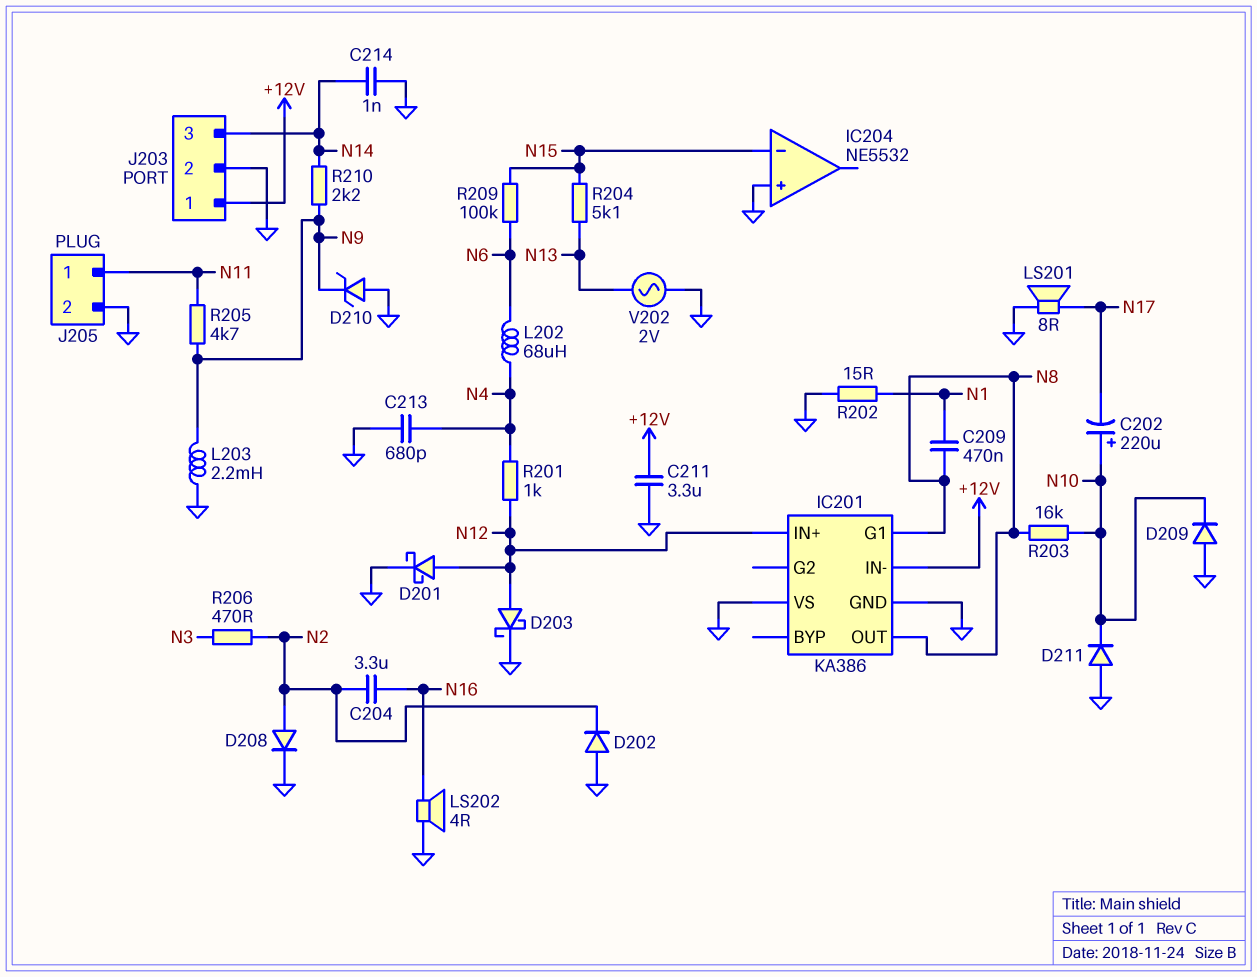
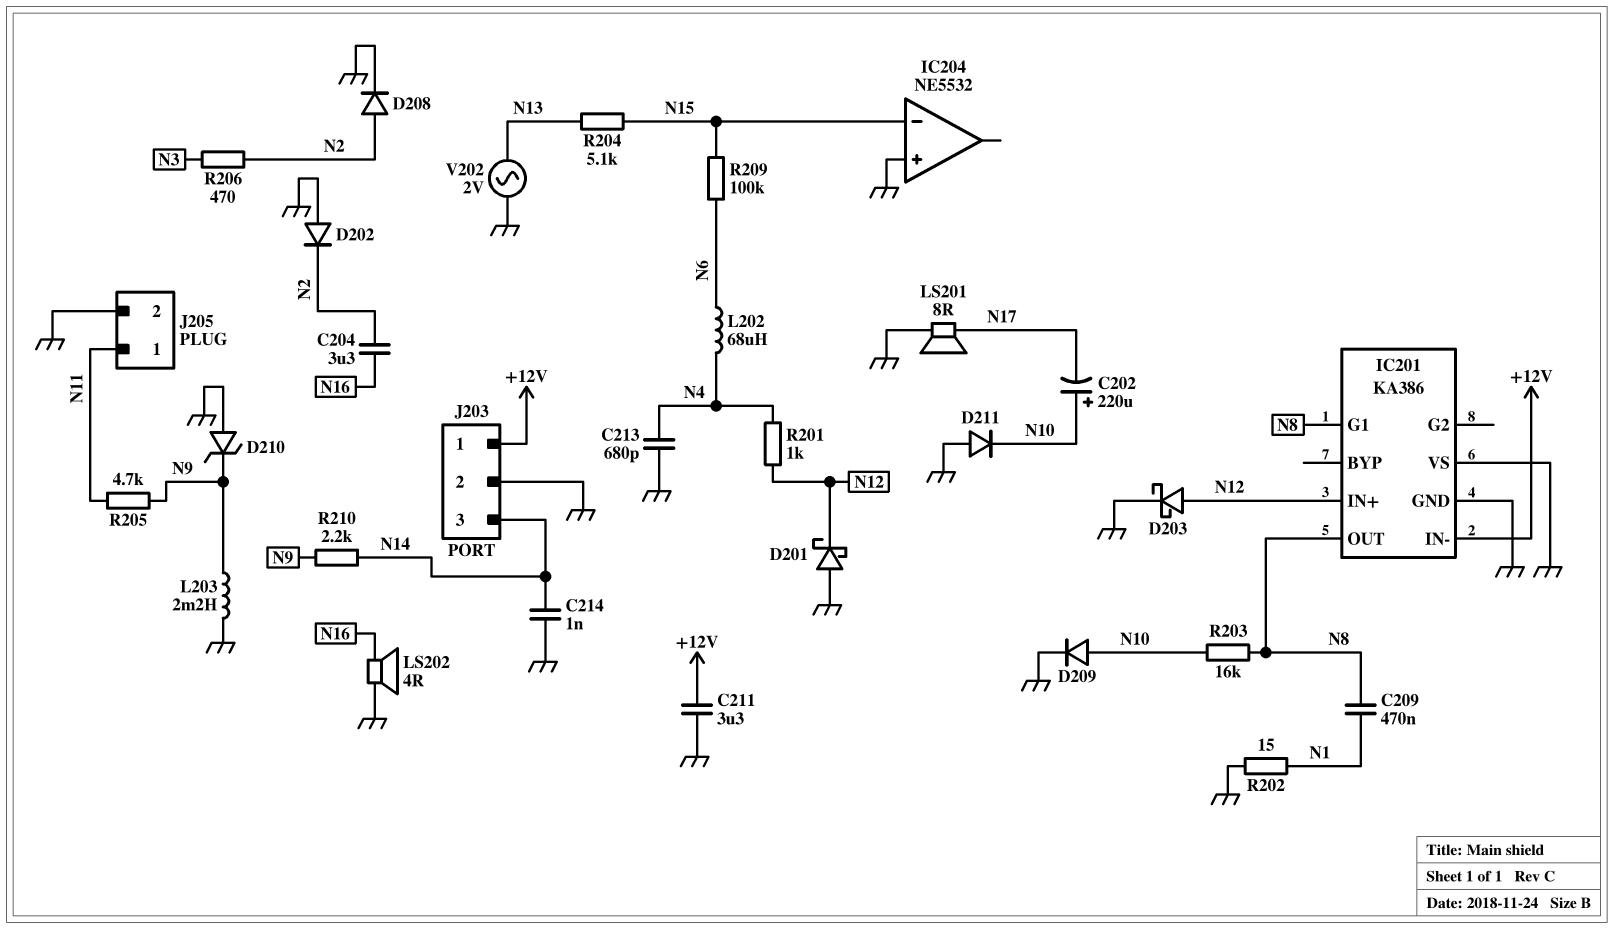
D201: schottky (A N12, K GND) -> schottky (A GND, K N12)
D209: diode (A GND, K N10) -> diode (A N10, K GND)

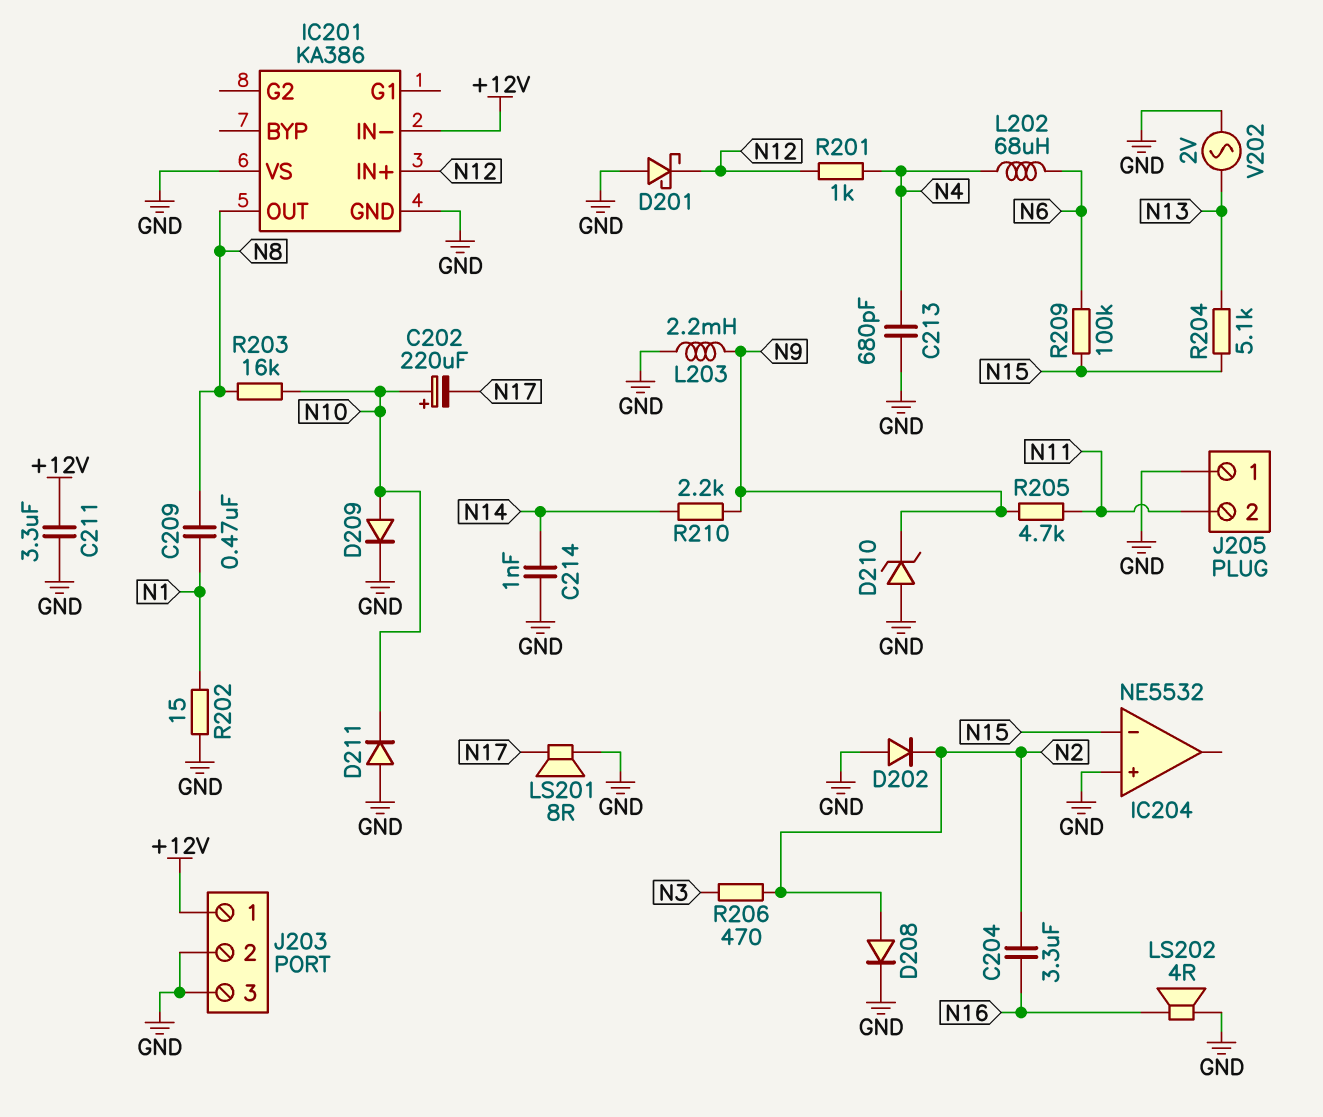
D203: schottky (A N12, K GND) -> none
IC201 pin G1: N8 -> none
J203 pin 3: N14 -> GND
J205 pin 1: N11 -> GND
J205 pin 2: GND -> N11

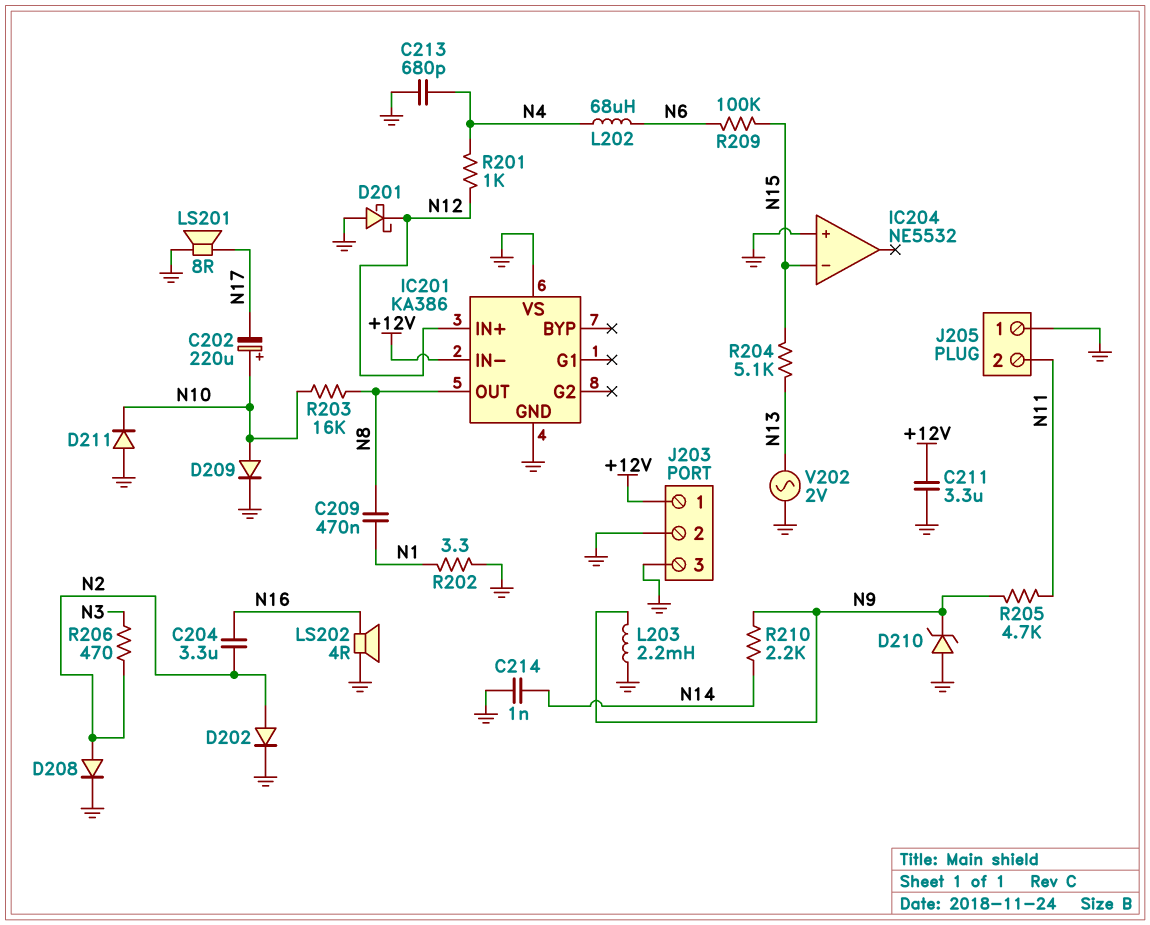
D202: diode (A GND, K N2) -> diode (A N2, K GND)
R202: 15 (GND, N1) -> 3.3 (GND, N1)

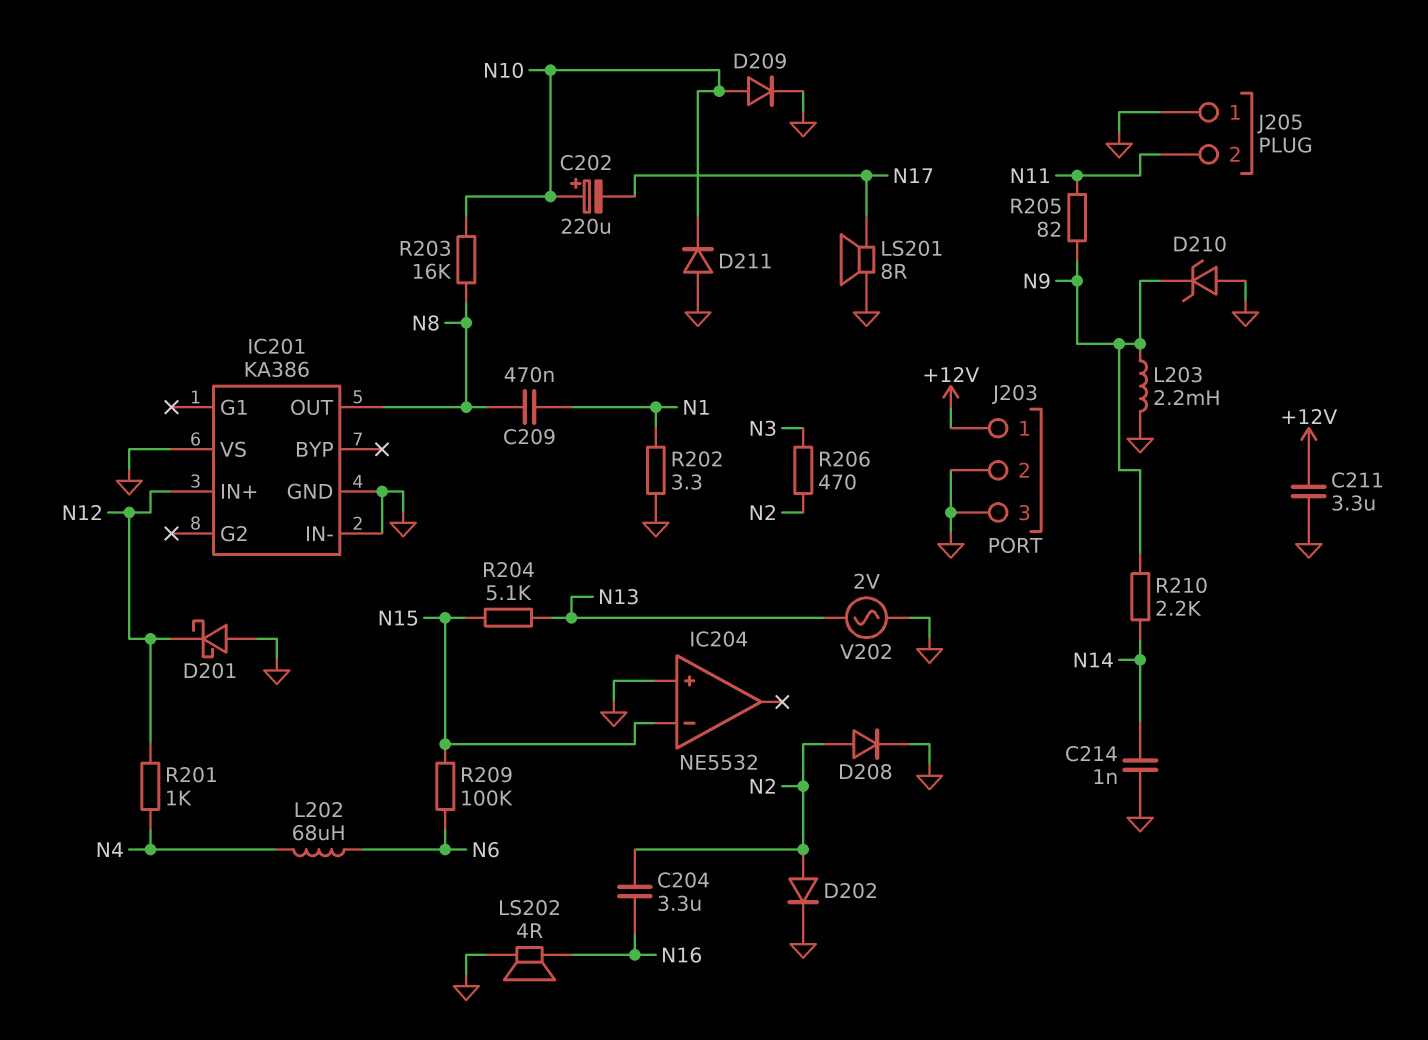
C213: 680pF (GND, N4) -> none
IC201 pin IN-: +12V -> GND
R205: 4.7k (N9, N11) -> 82 (N9, N11)

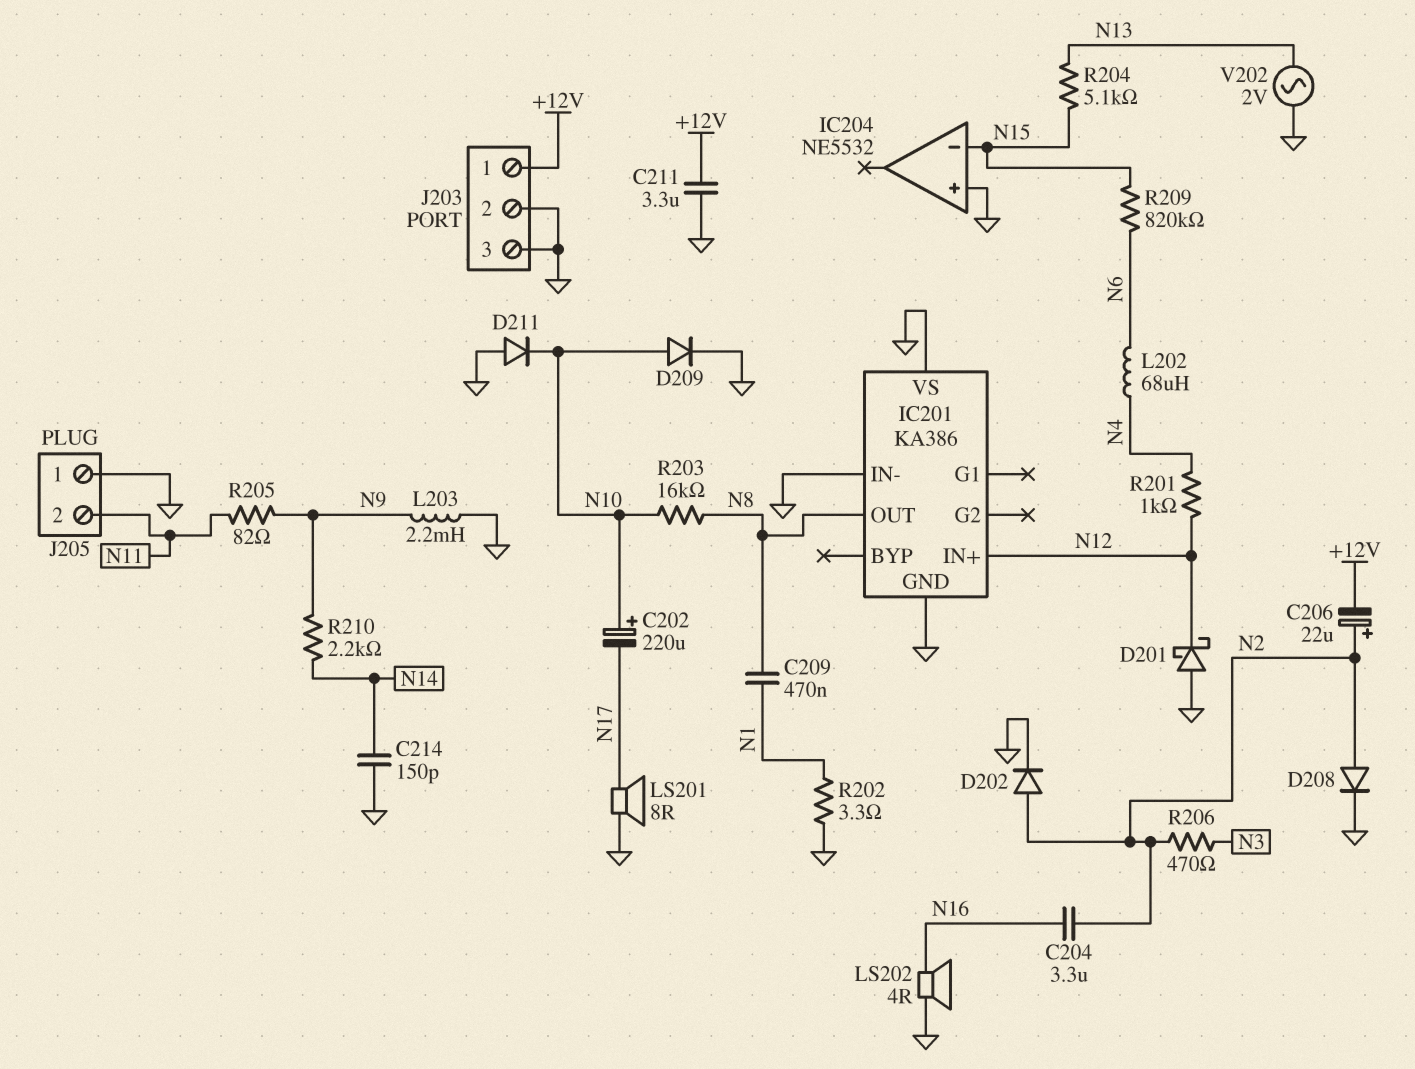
C206: none -> 22uF (plus N2, minus +12V)
C214: 1nF (GND, N14) -> 150pF (GND, N14)
D210: zener (A GND, K N9) -> none
R209: 100k (N6, N15) -> 820k (N6, N15)

